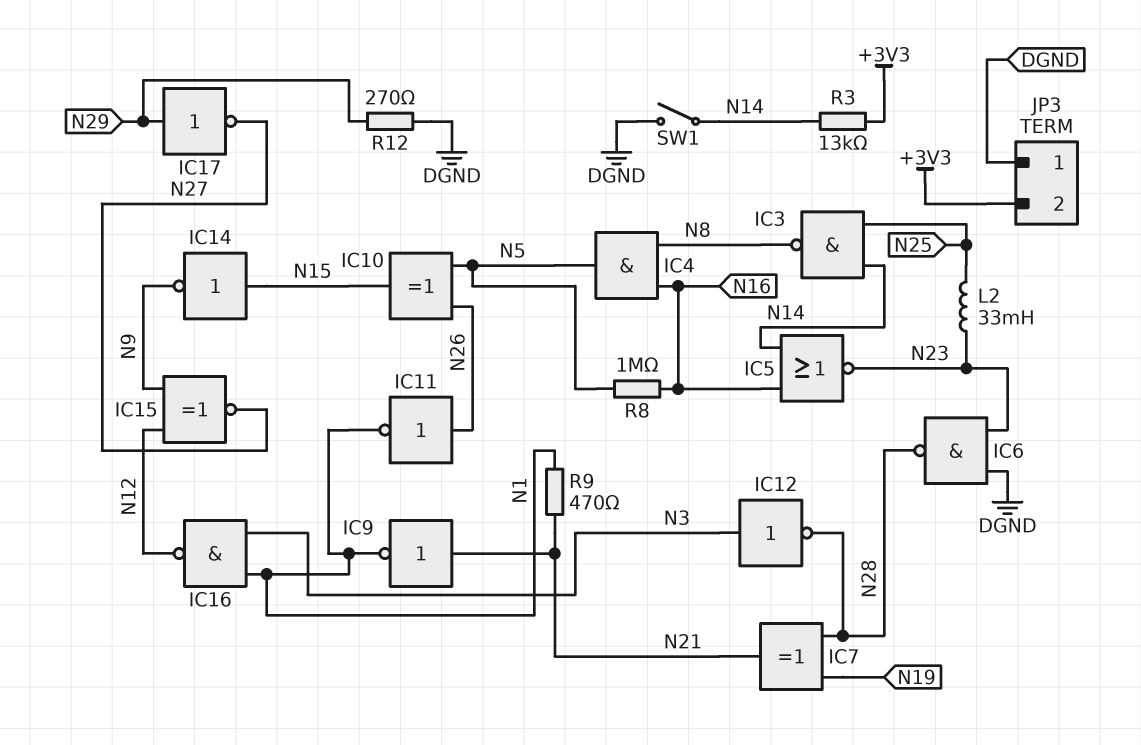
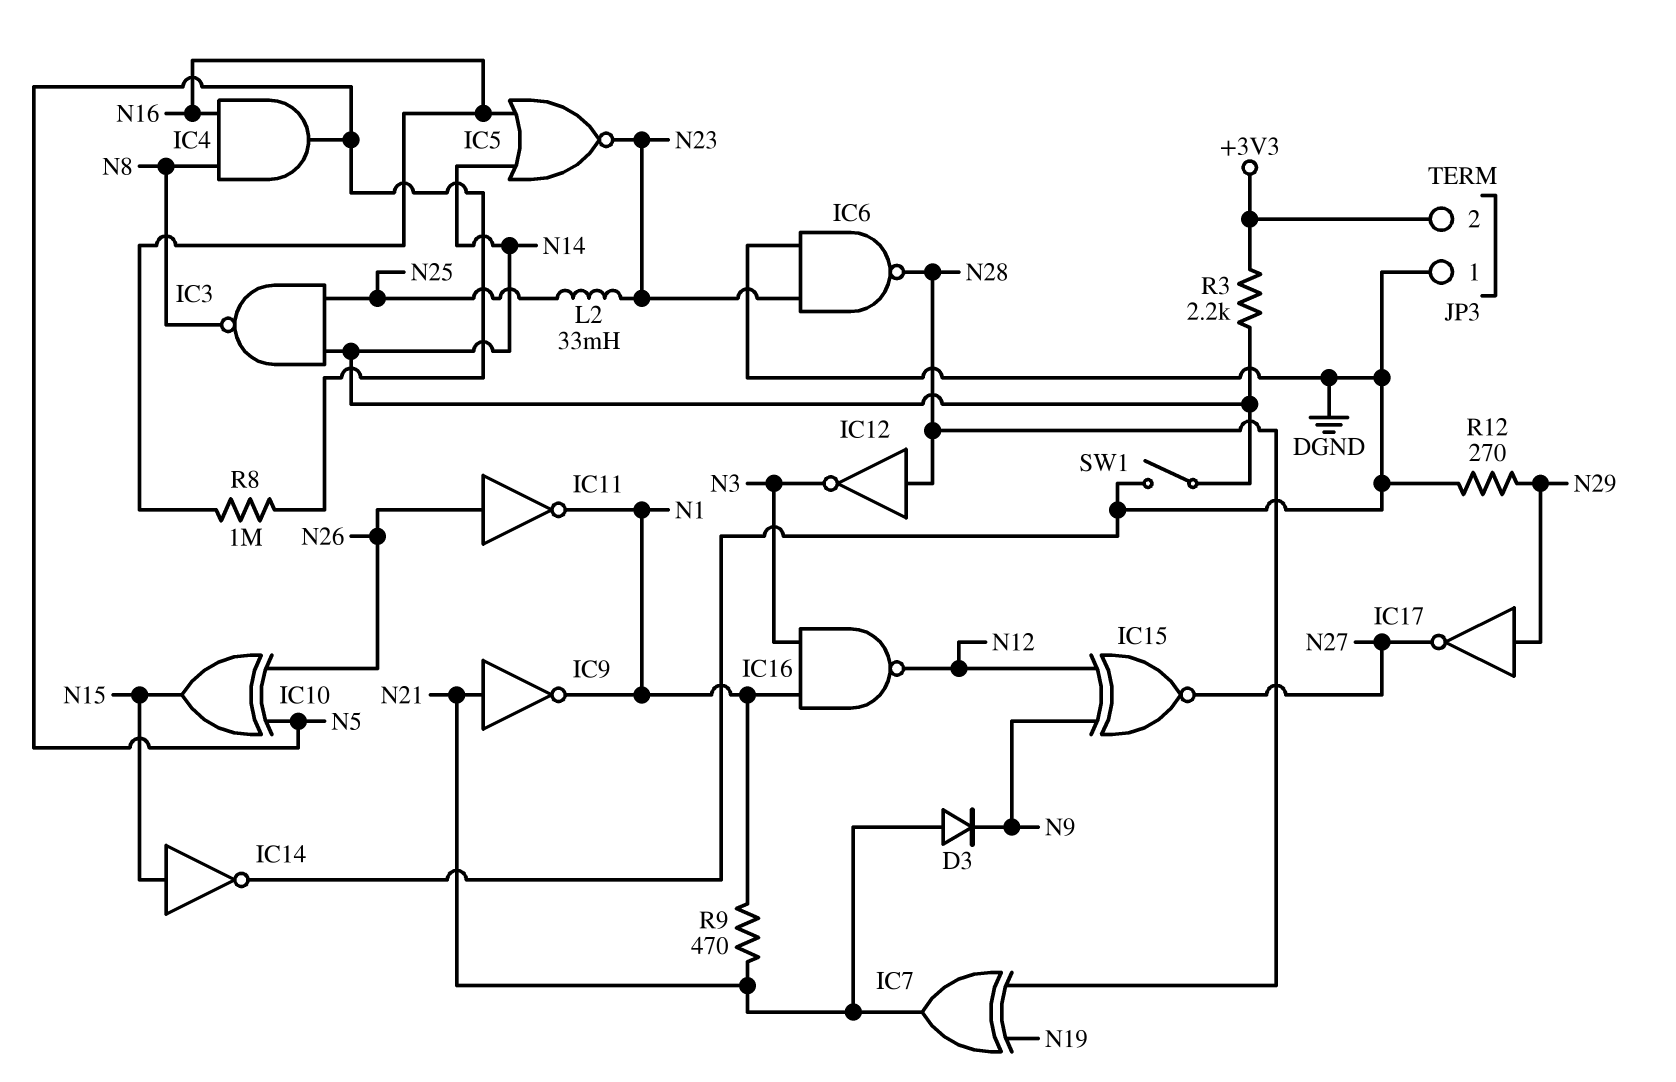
D3: none -> diode (A N21, K N9)
IC12: NOT (in N3, out N28) -> NOT (in N28, out N3)
IC14: NOT (in N15, out N9) -> NOT (in N15, out DGND)
R3: 13k (+3V3, N14) -> 2.2k (+3V3, N14)

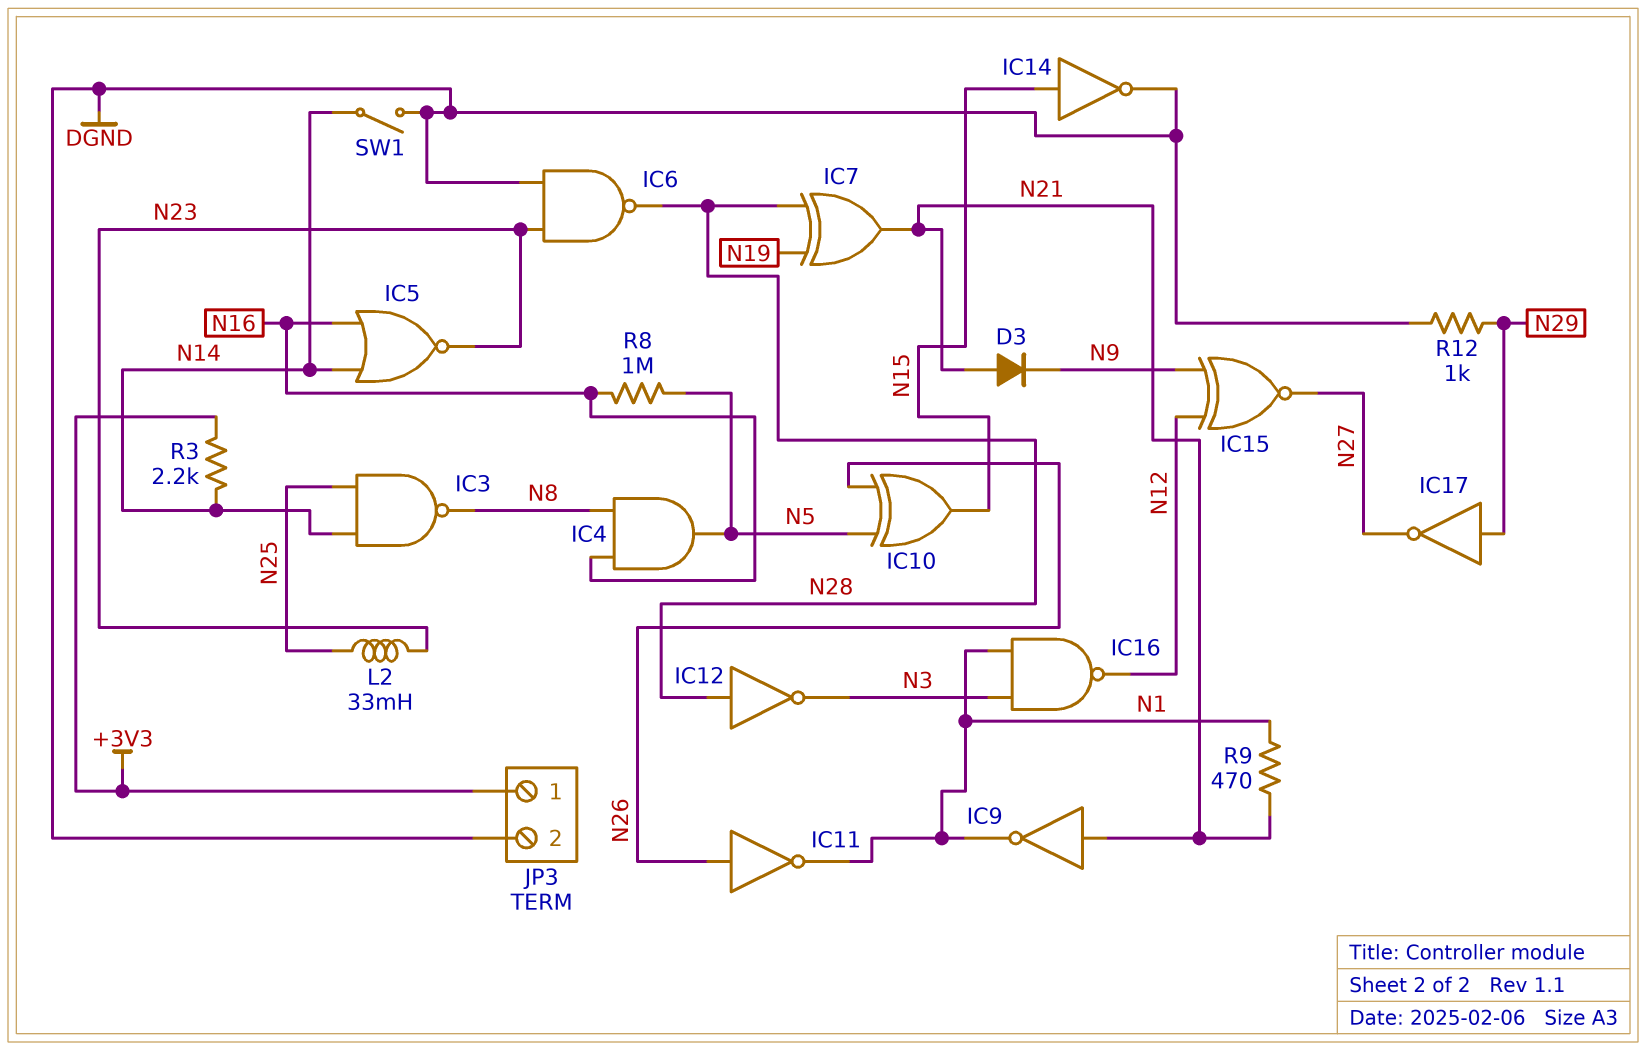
JP3 pin 1: DGND -> +3V3
JP3 pin 2: +3V3 -> DGND
R12: 270 (DGND, N29) -> 1k (DGND, N29)

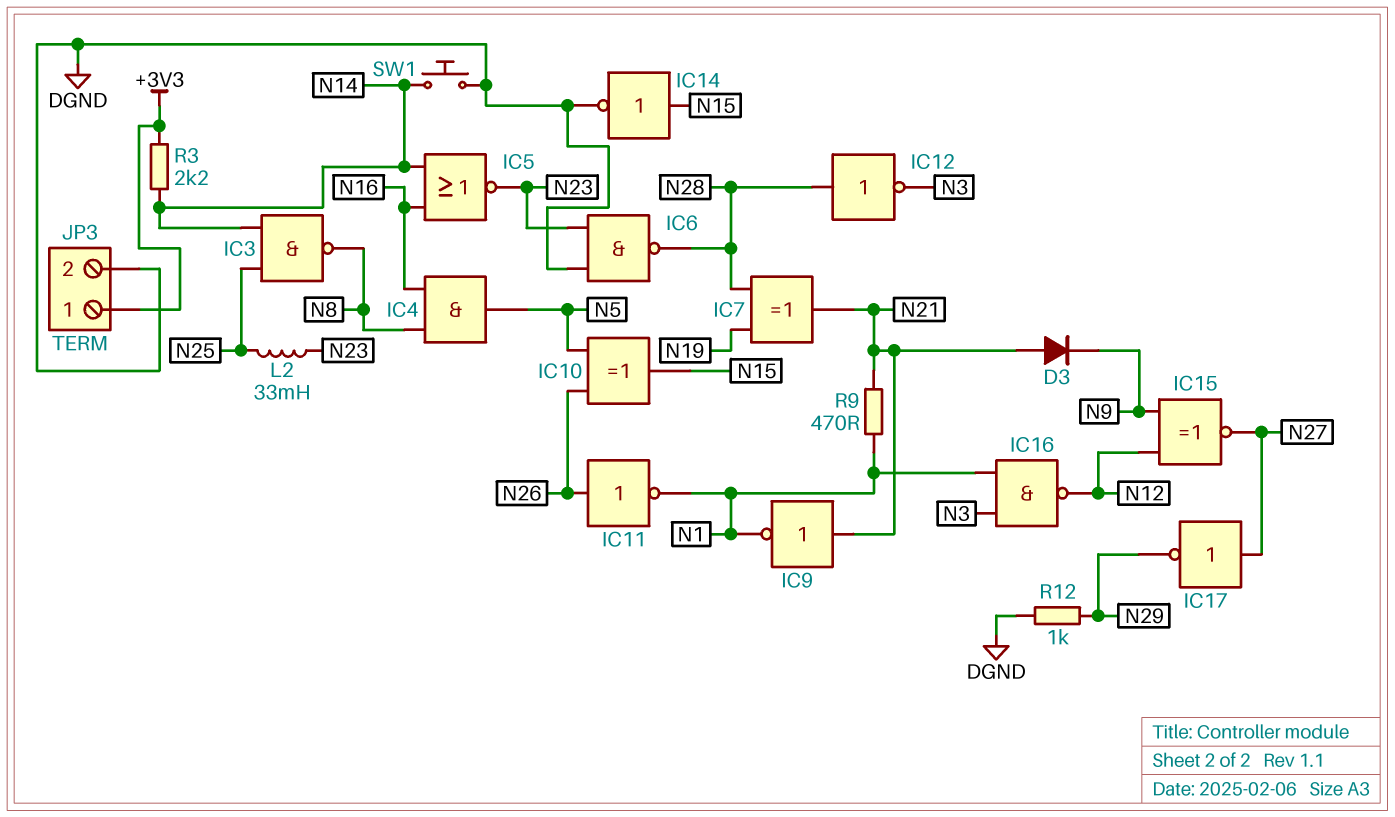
IC17: NOT (in N29, out N27) -> NOT (in N27, out N29)
R8: 1M (N5, N16) -> none
SW1: switch (DGND, N14) -> button (DGND, N14)

